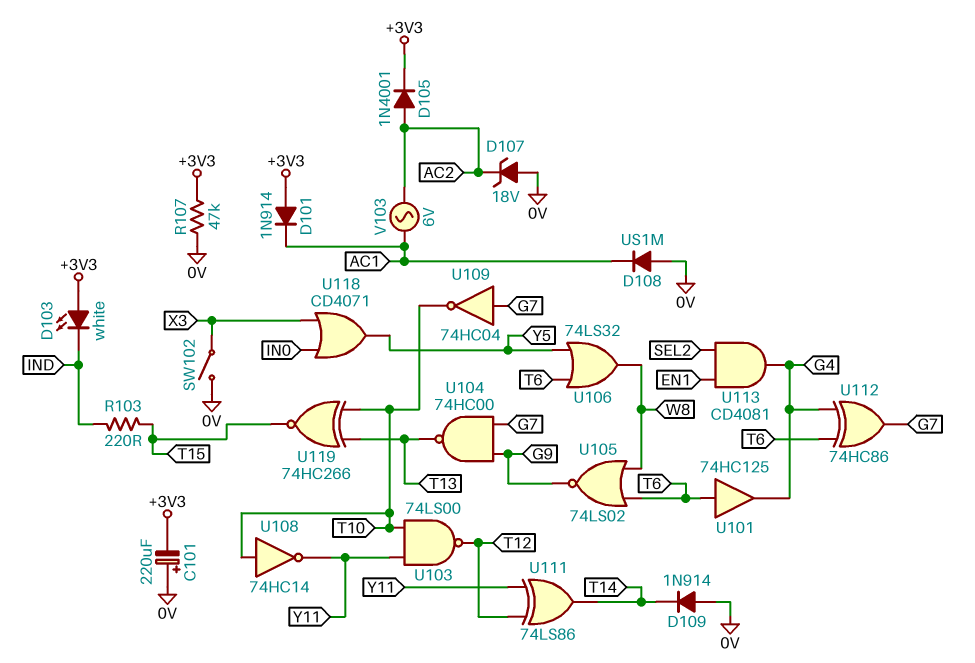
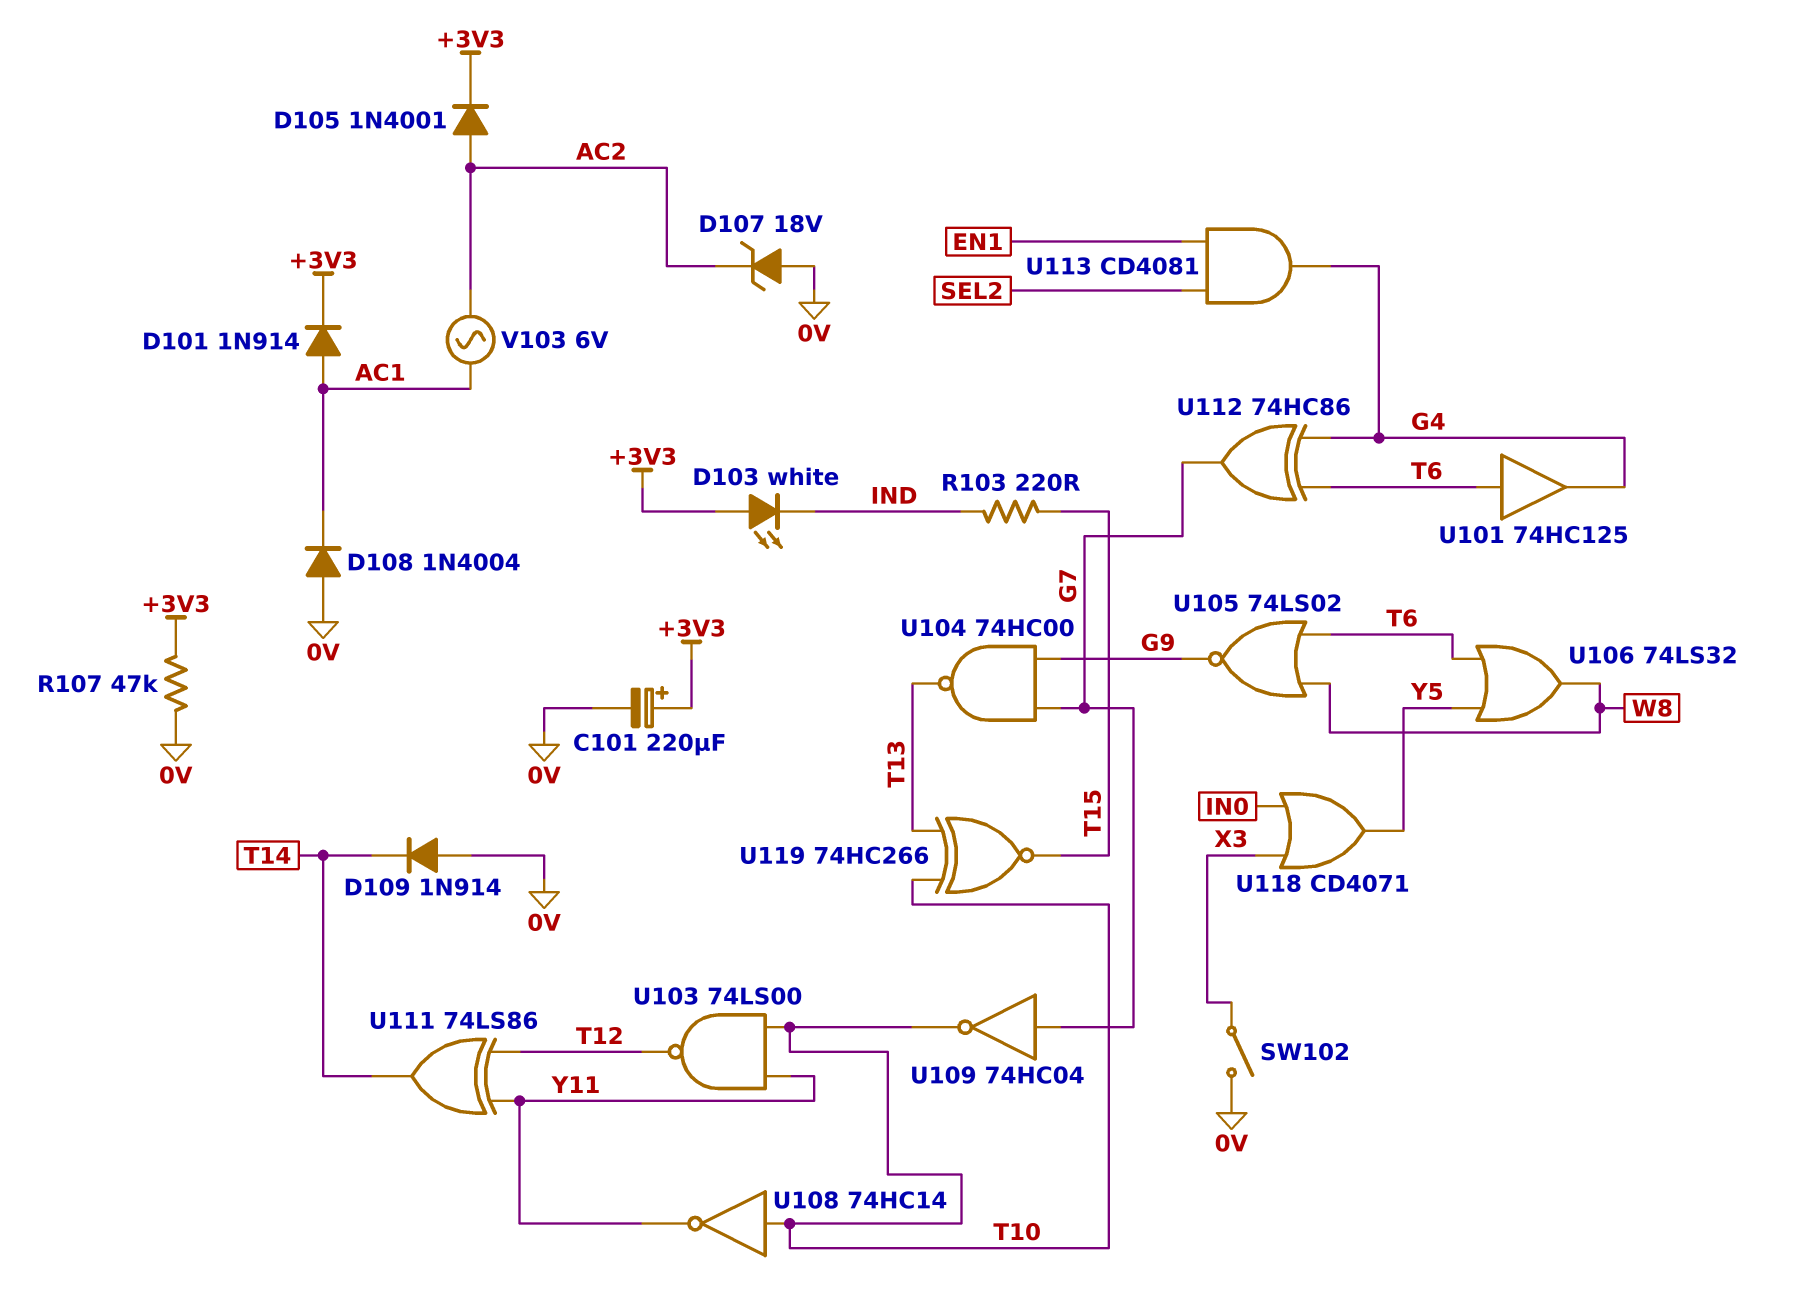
C101: 220uF (plus 0V, minus +3V3) -> 220uF (plus +3V3, minus 0V)
D101: diode 1N914 (A +3V3, K AC1) -> diode 1N914 (A AC1, K +3V3)
D108: diode US1M (A 0V, K AC1) -> diode 1N4004 (A 0V, K AC1)

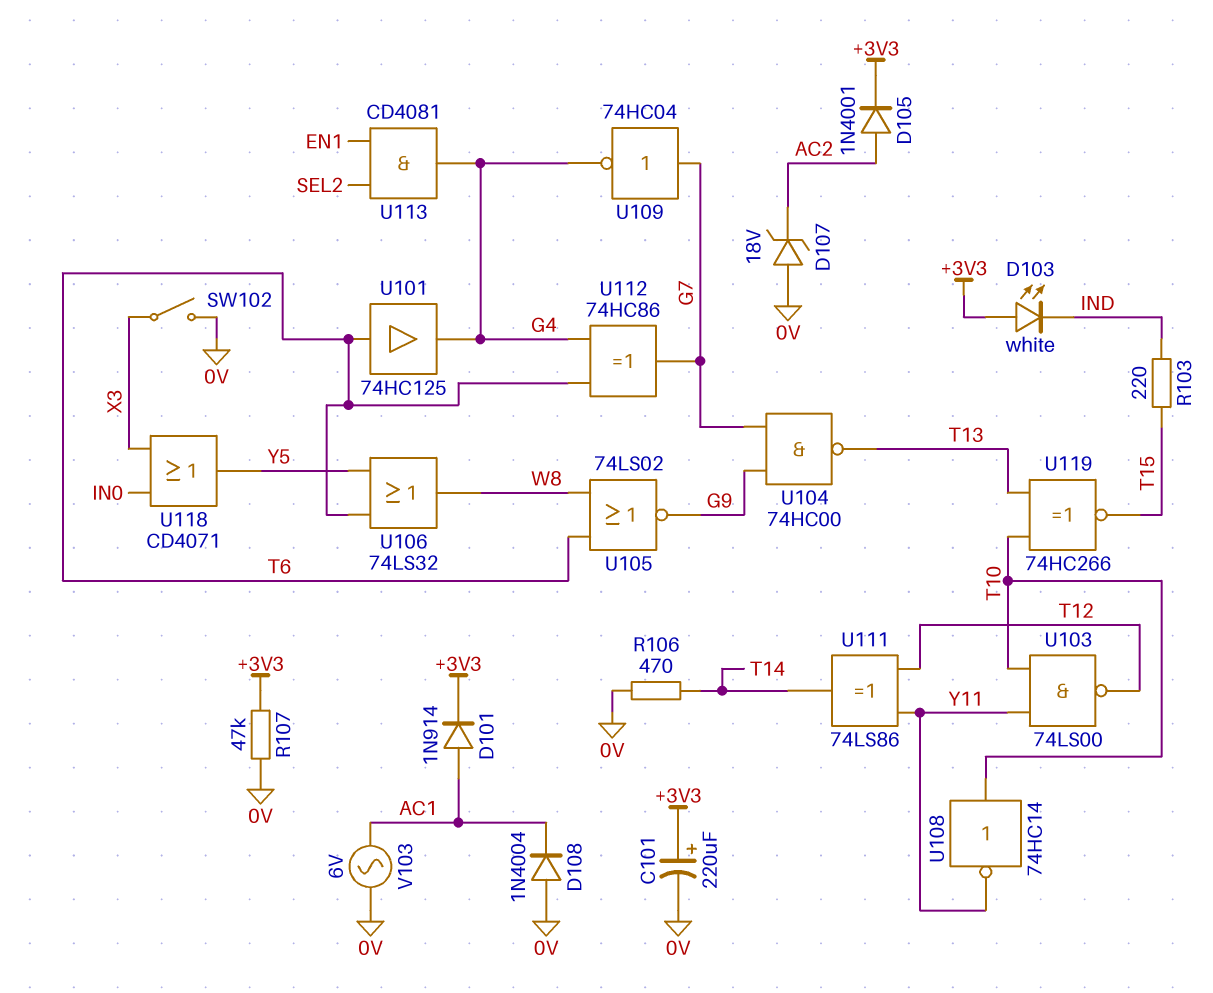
D109: diode 1N914 (A 0V, K T14) -> none
R106: none -> 470 (0V, T14)
U109: NOT 74HC04 (in G7, out T10) -> NOT 74HC04 (in G7, out G4)
V103: AC 6V (AC1, AC2) -> AC 6V (0V, AC1)

